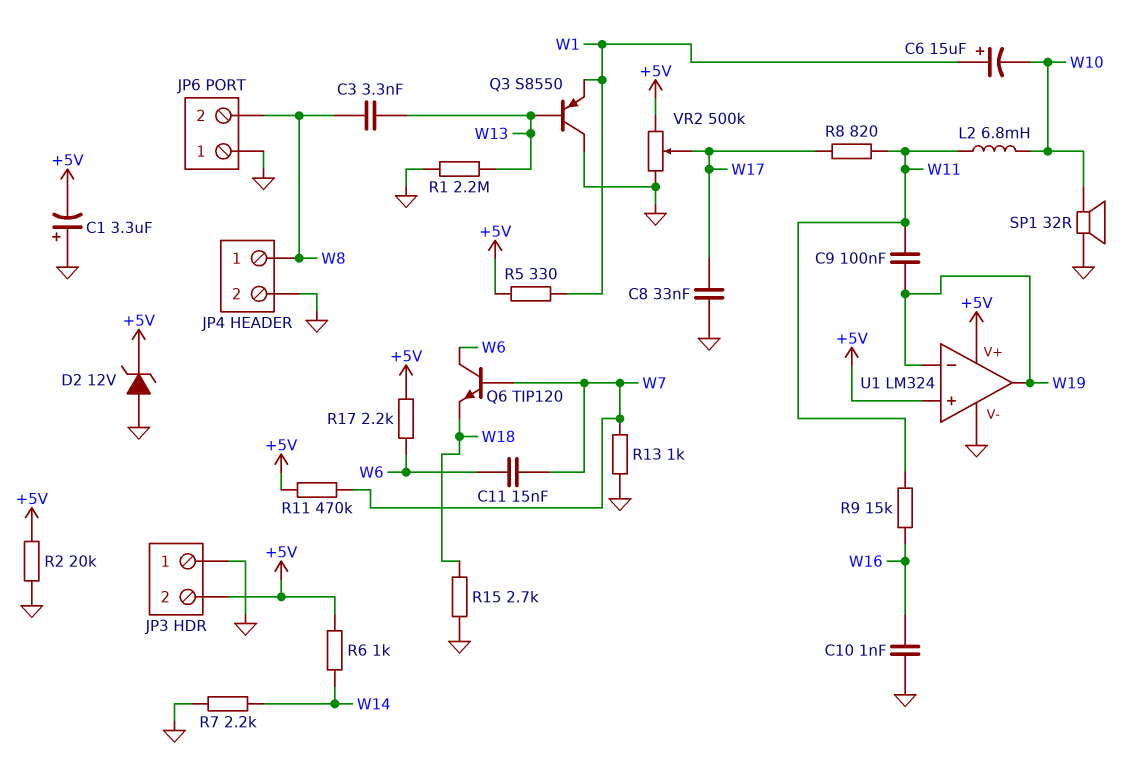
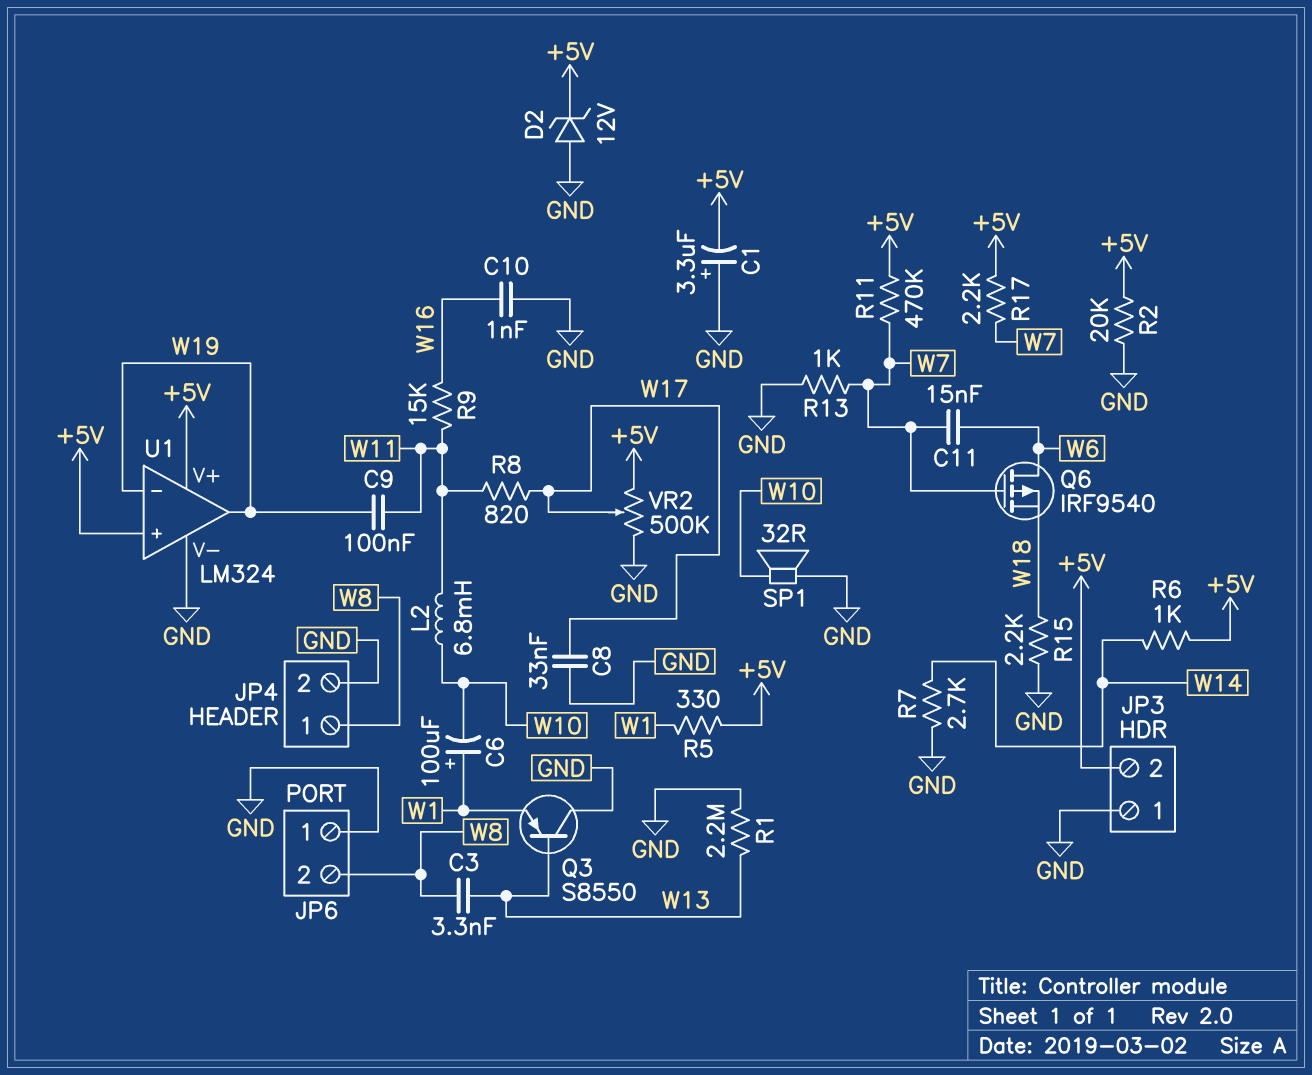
C6: 15uF (plus W1, minus W10) -> 100uF (plus W1, minus W10)
Q6: NPN TIP120 (B W7, C W6, E W18) -> PMOS IRF9540 (G W7, D W6, S W18)
R7: 2.2k (GND, W14) -> 2.7k (GND, W14)
R15: 2.7k (GND, W18) -> 2.2k (GND, W18)
R17: 2.2k (+5V, W6) -> 2.2k (+5V, W7)

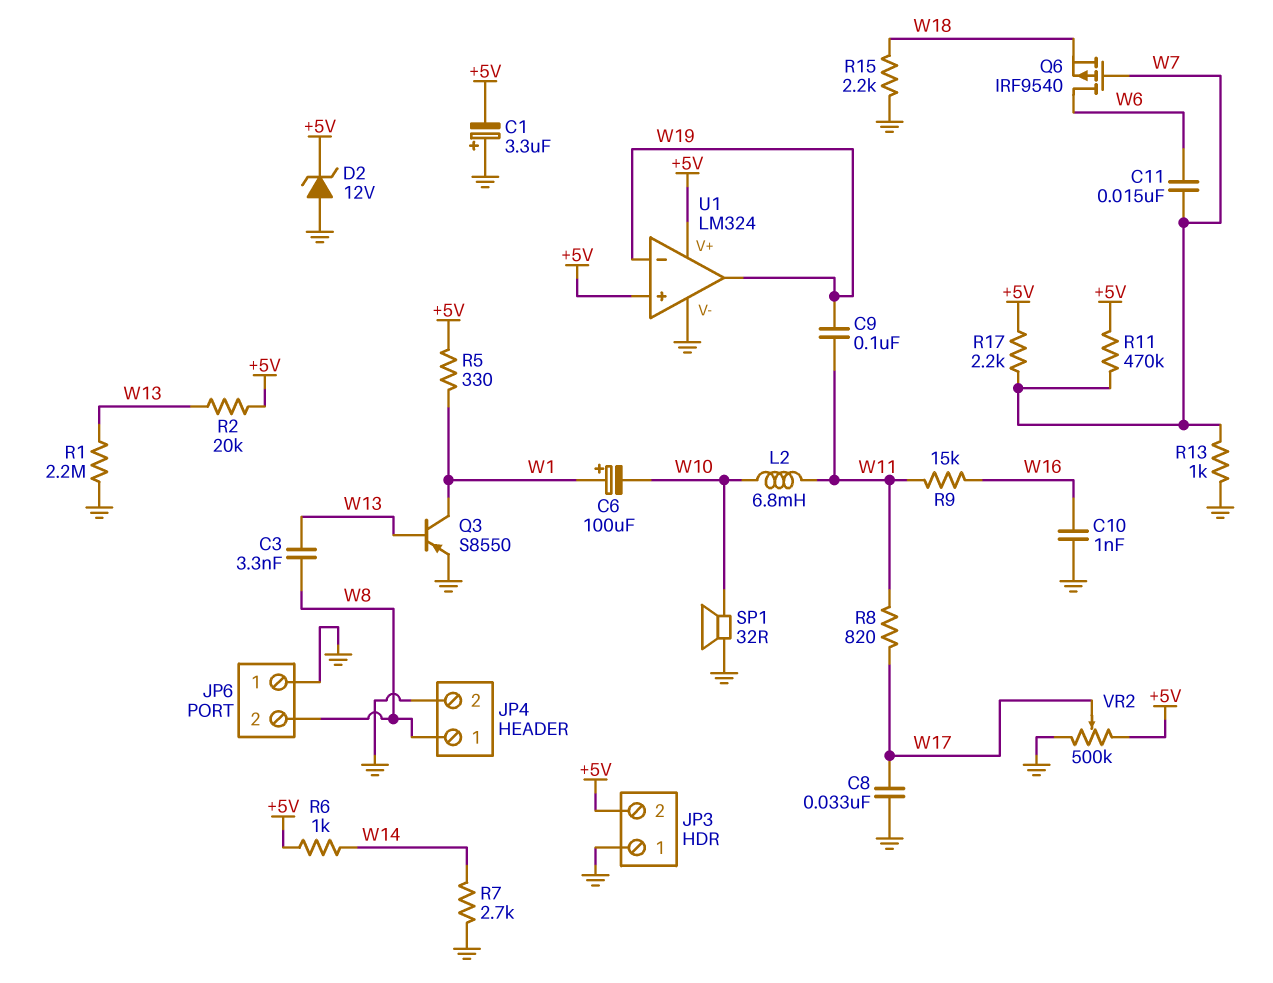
Q3: PNP S8550 (B W13, C GND, E W1) -> PNP S8550 (B W13, C W1, E GND)
R2: 20k (+5V, GND) -> 20k (+5V, W13)

